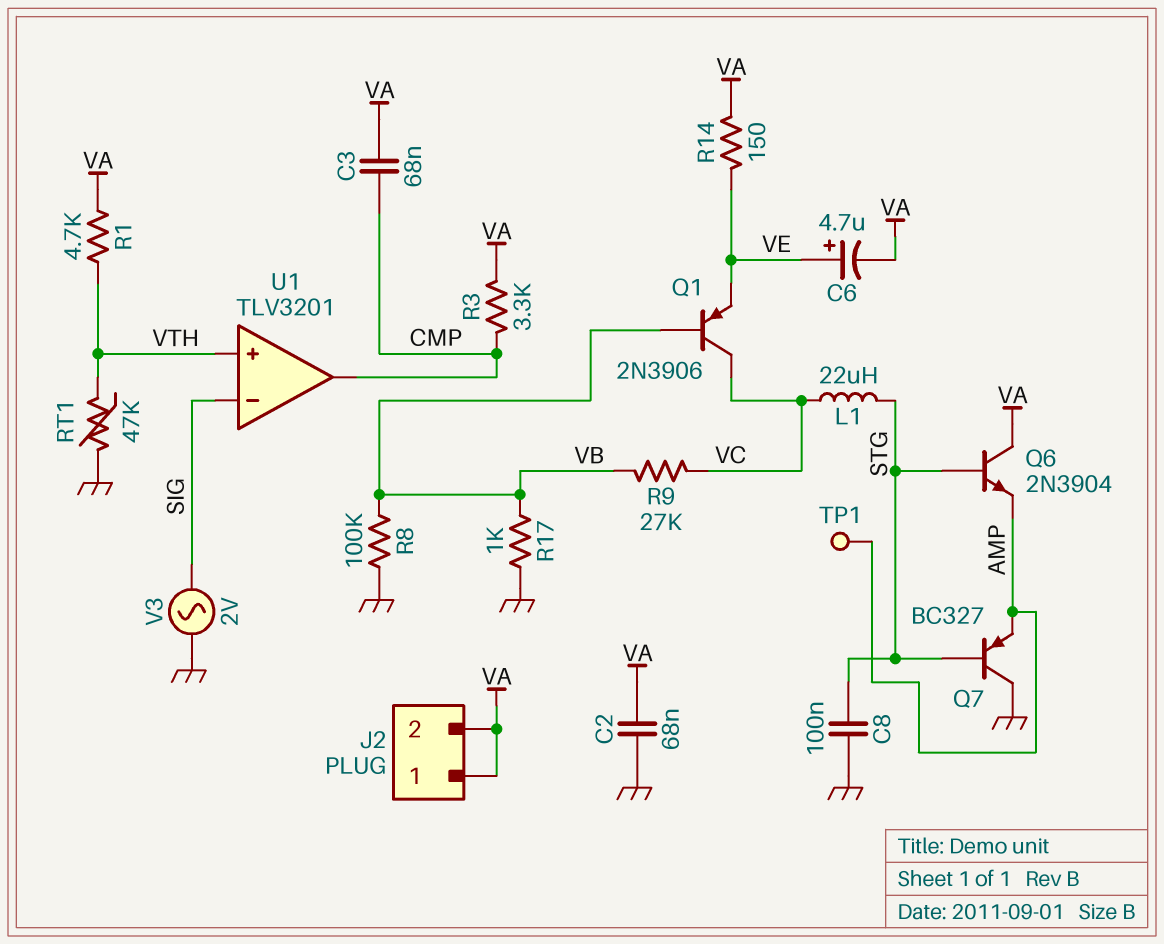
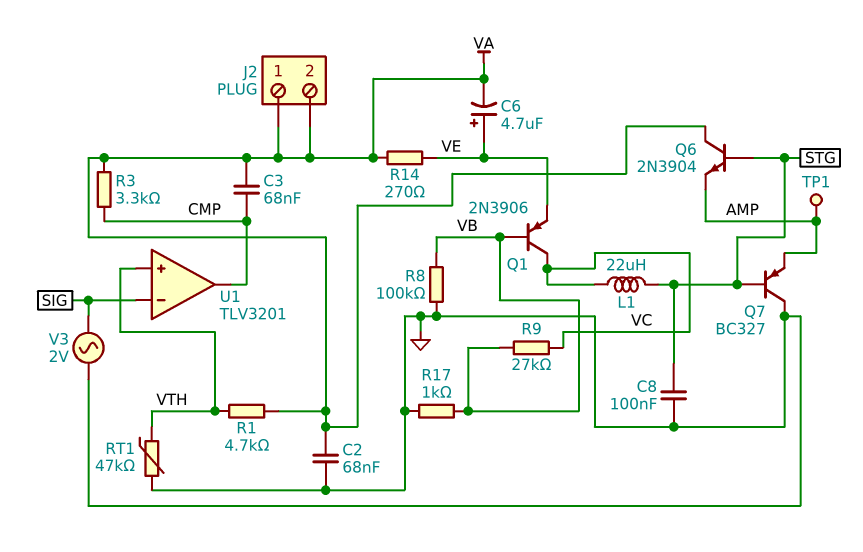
R14: 150 (VA, VE) -> 270 (VA, VE)

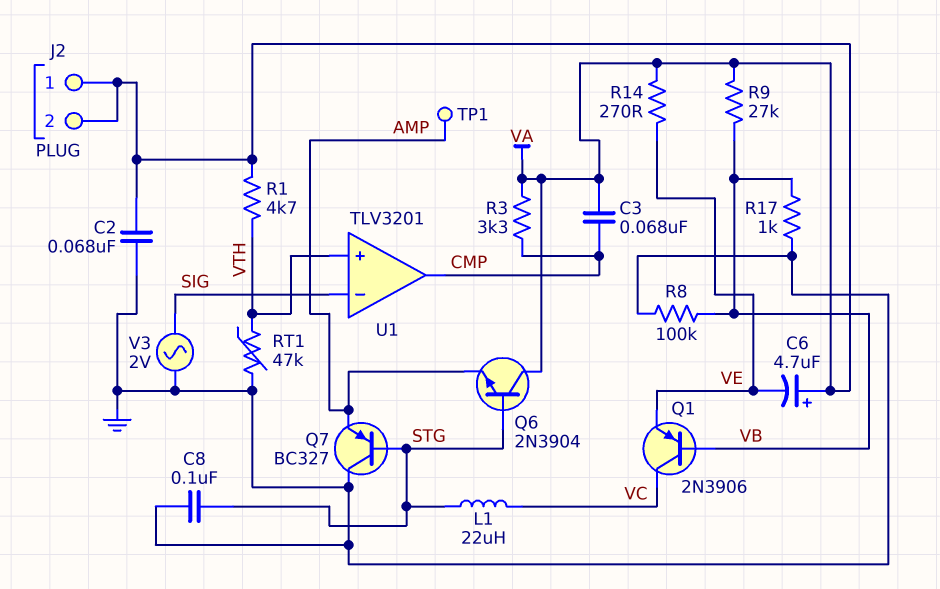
C6: 4.7uF (plus VE, minus VA) -> 4.7uF (plus VA, minus VE)
R9: 27k (VB, VC) -> 27k (VA, VB)

